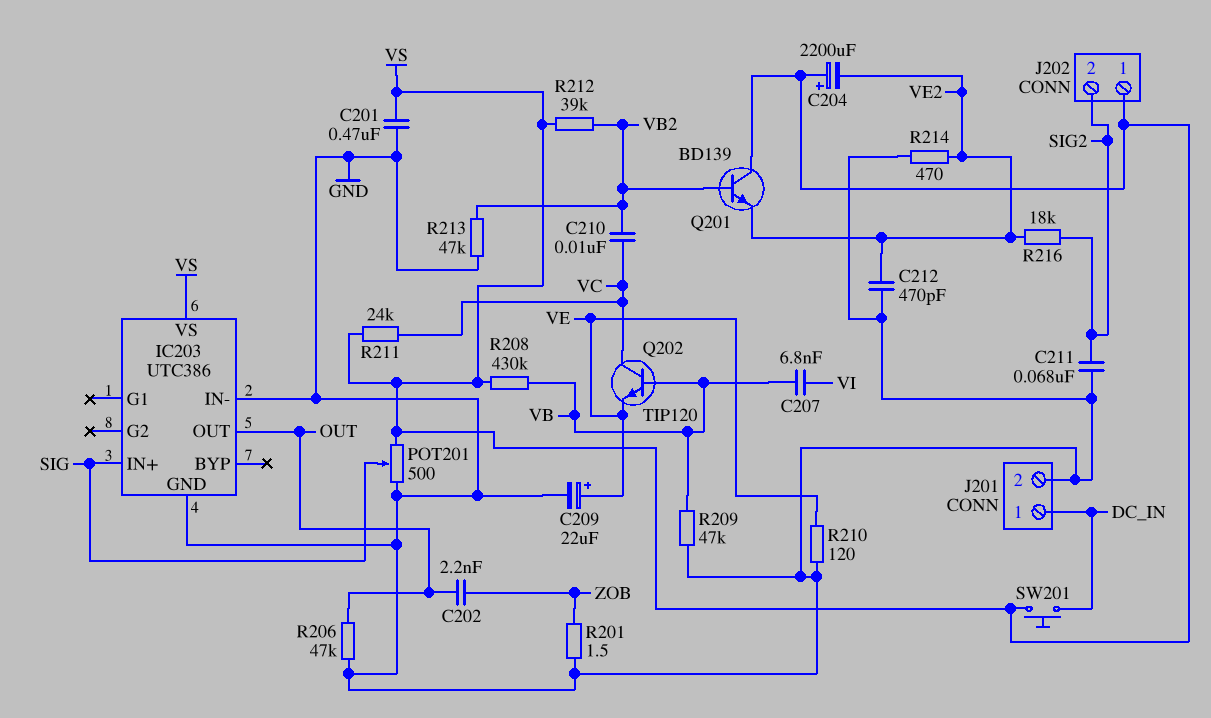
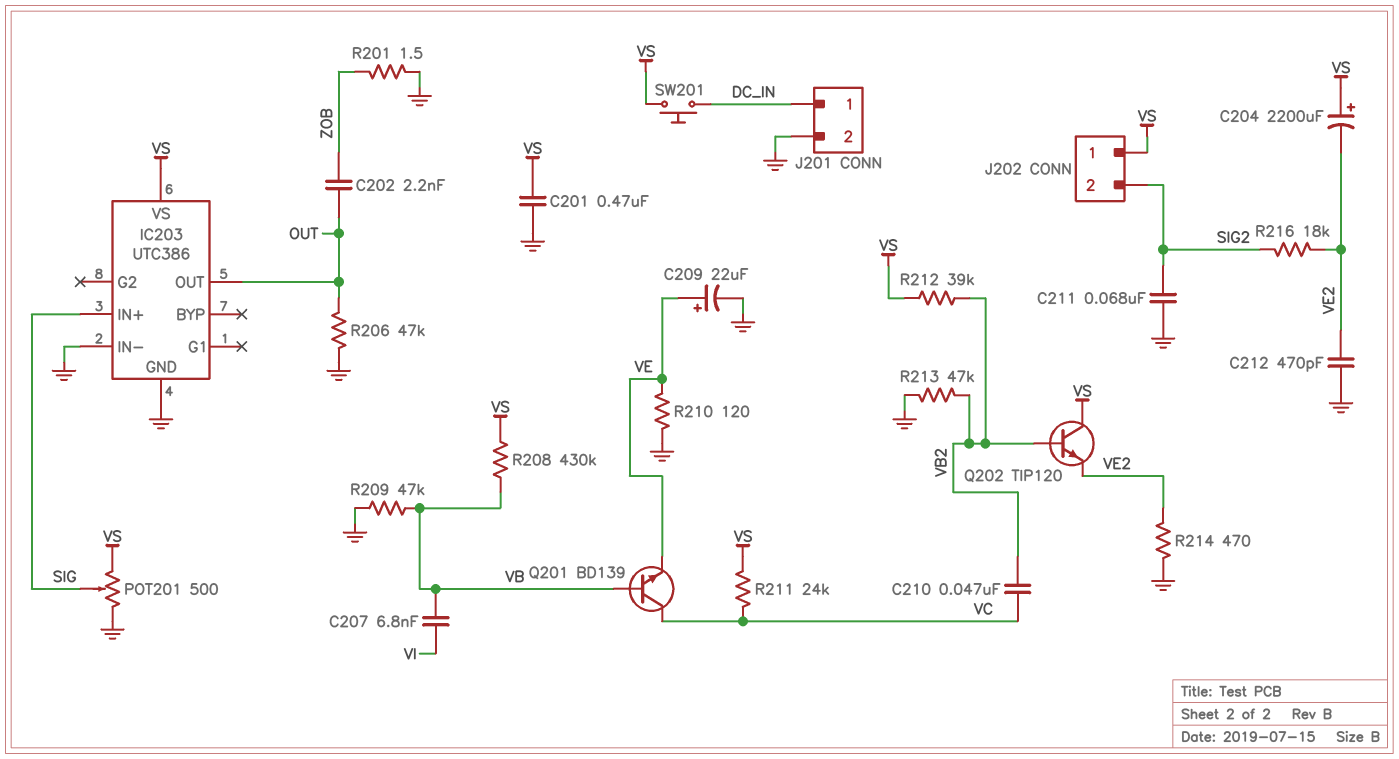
C210: 10nF (VB2, VC) -> 47nF (VB2, VC)
Q201: NPN BD139 (B VB2, C VS, E VE2) -> NPN BD139 (B VB, C VC, E VE)
Q202: NPN TIP120 (B VB, C VC, E VE) -> NPN TIP120 (B VB2, C VS, E VE2)

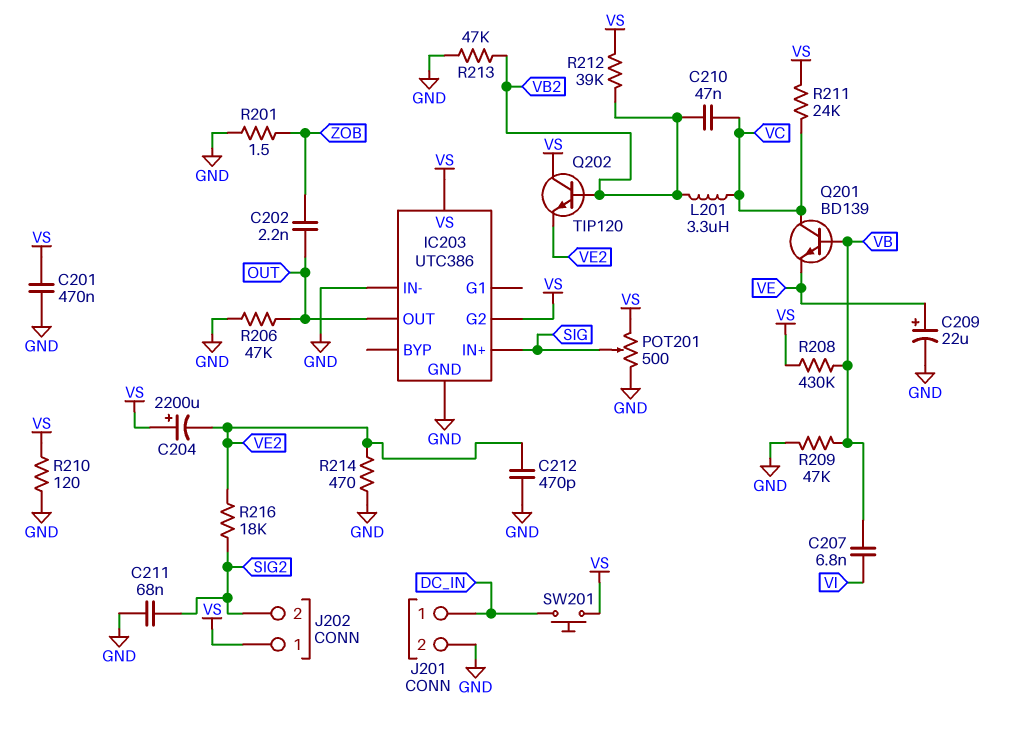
IC203 pin G2: none -> VS
L201: none -> 3.3uH (VB2, VC)
R210: 120 (GND, VE) -> 120 (GND, VS)

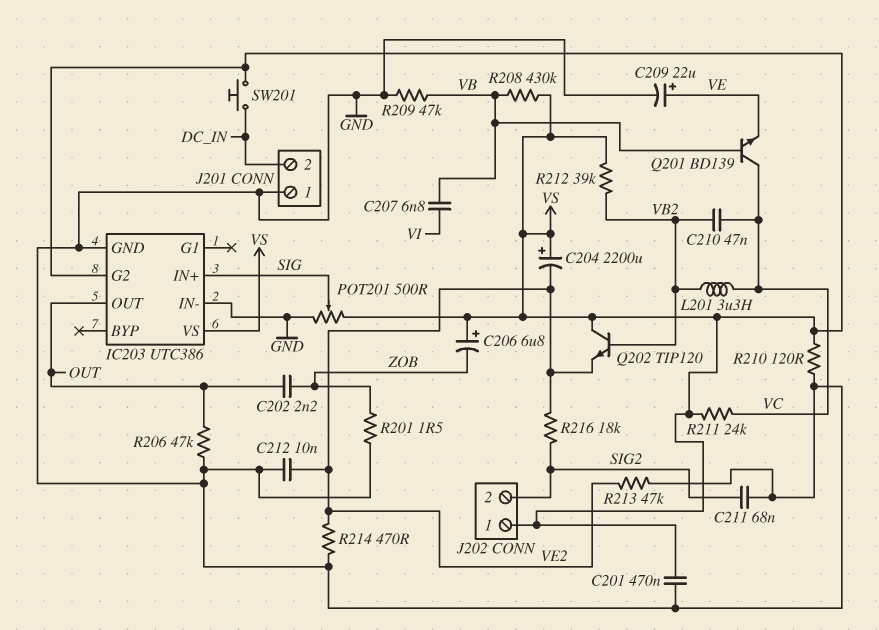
C206: none -> 6.8uF (plus VS, minus ZOB)
C212: 470pF (GND, VE2) -> 10nF (GND, VE2)
J201 pin 1: DC_IN -> GND
J201 pin 2: GND -> DC_IN
R213: 47k (GND, VB2) -> 47k (GND, VE2)

